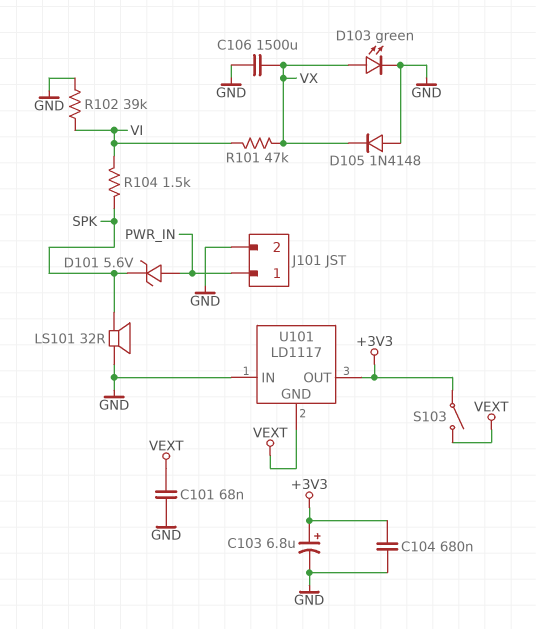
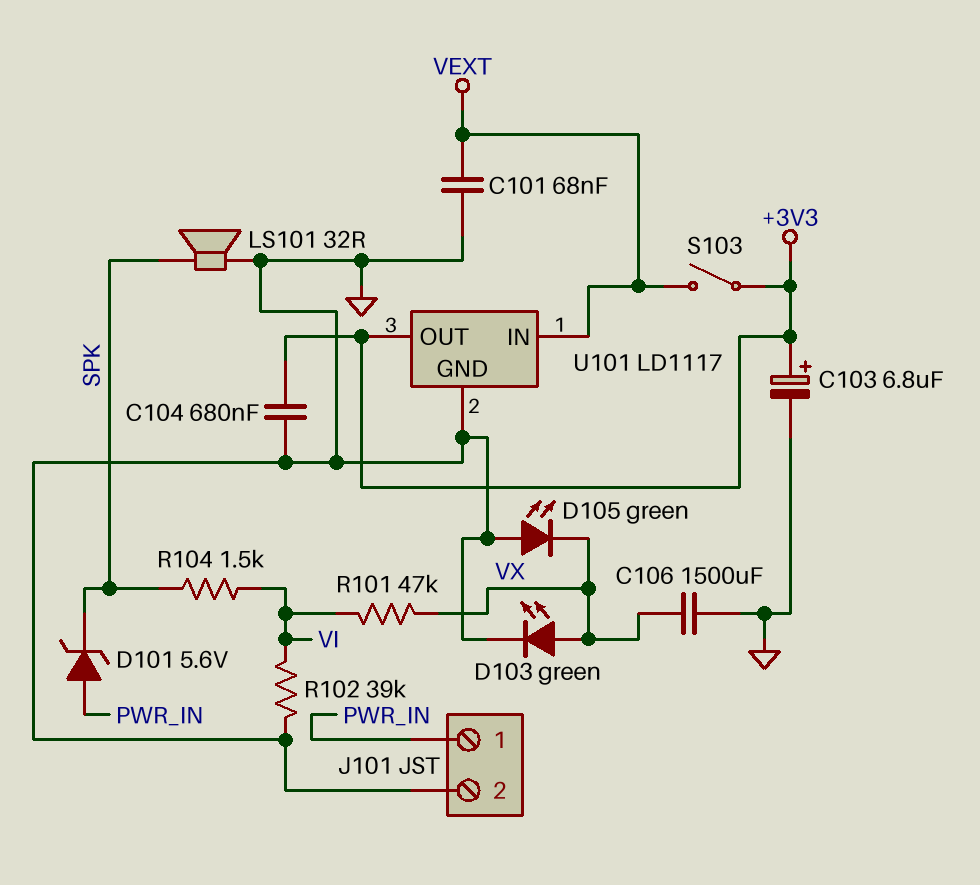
D105: diode 1N4148 (A GND, K VX) -> LED green (A GND, K VX)
U101 pin GND: VEXT -> GND
U101 pin IN: GND -> VEXT

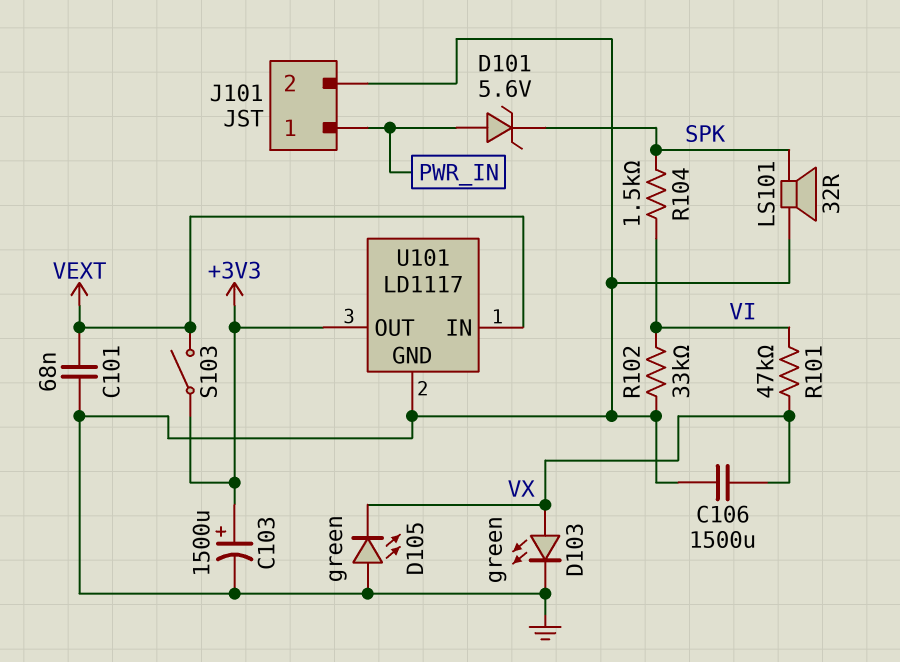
C103: 6.8uF (plus +3V3, minus GND) -> 1500uF (plus +3V3, minus GND)
C104: 680nF (+3V3, GND) -> none
R102: 39k (GND, VI) -> 33k (GND, VI)

